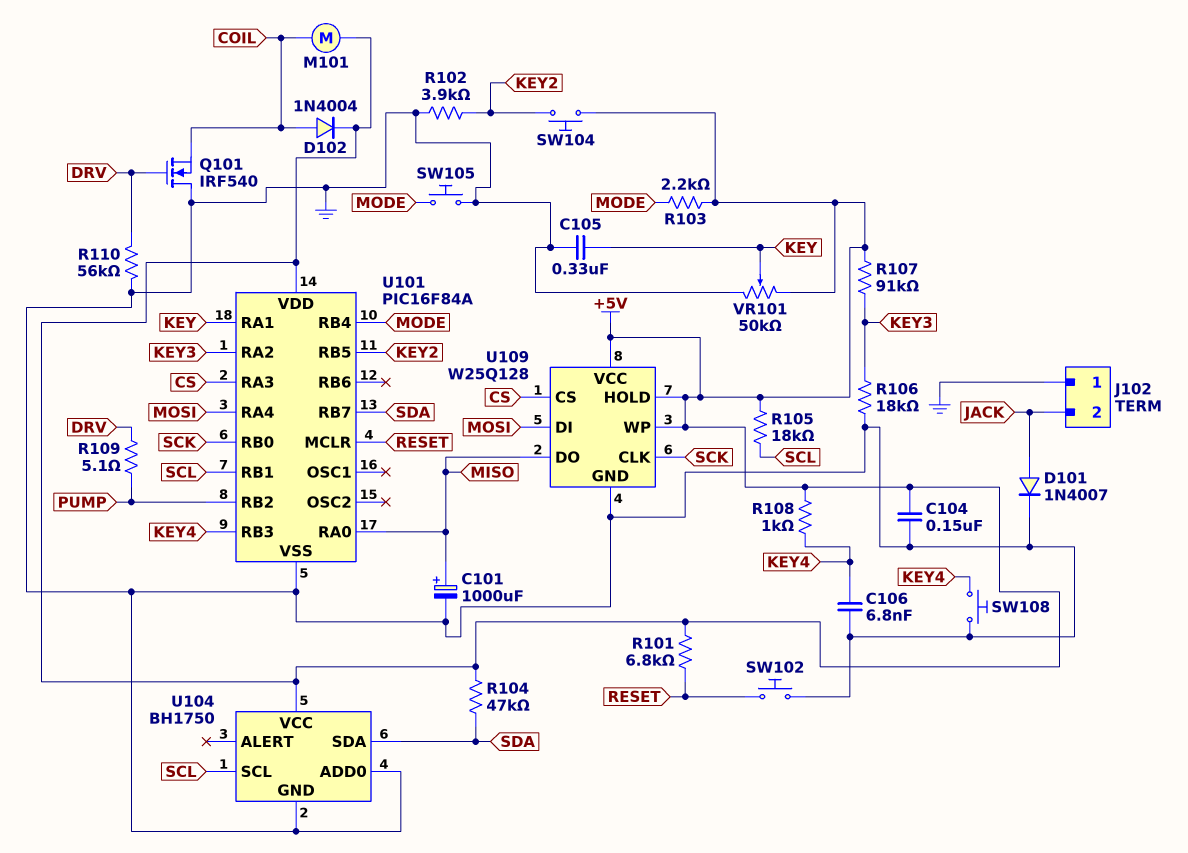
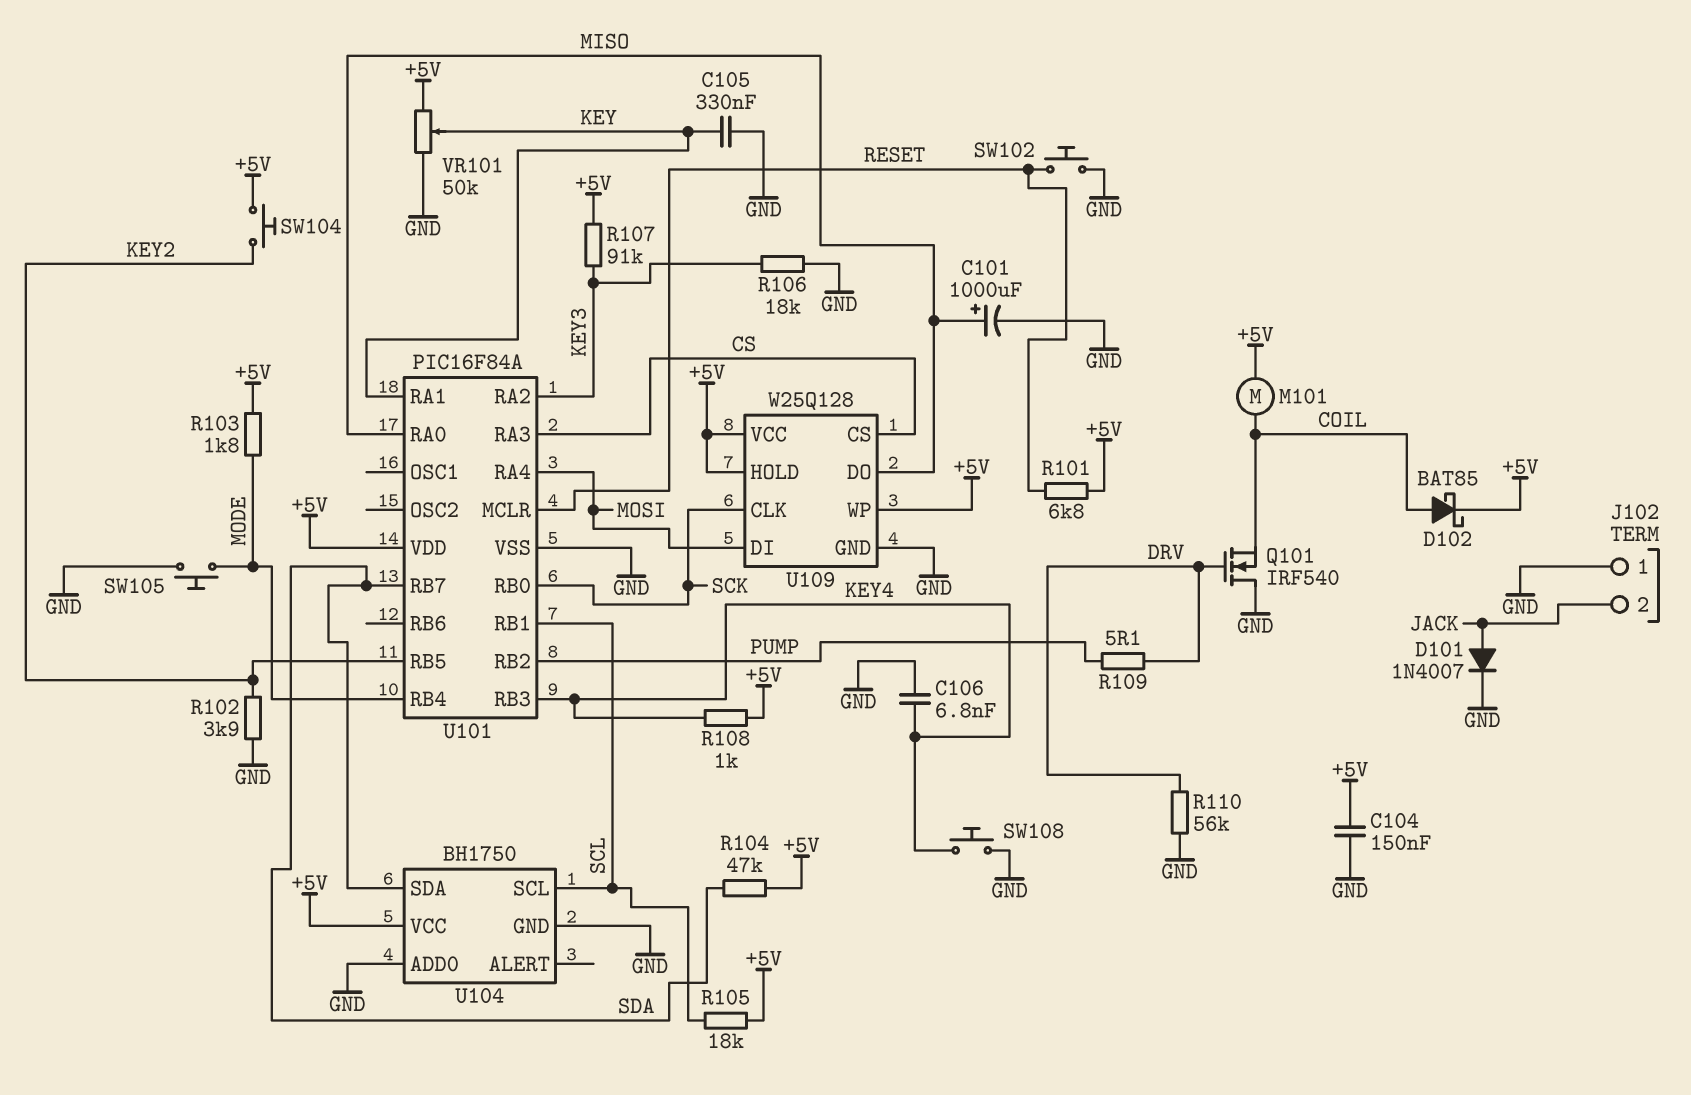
D102: diode 1N4004 (A COIL, K +5V) -> schottky BAT85 (A COIL, K +5V)
R103: 2.2k (+5V, MODE) -> 1.8k (+5V, MODE)

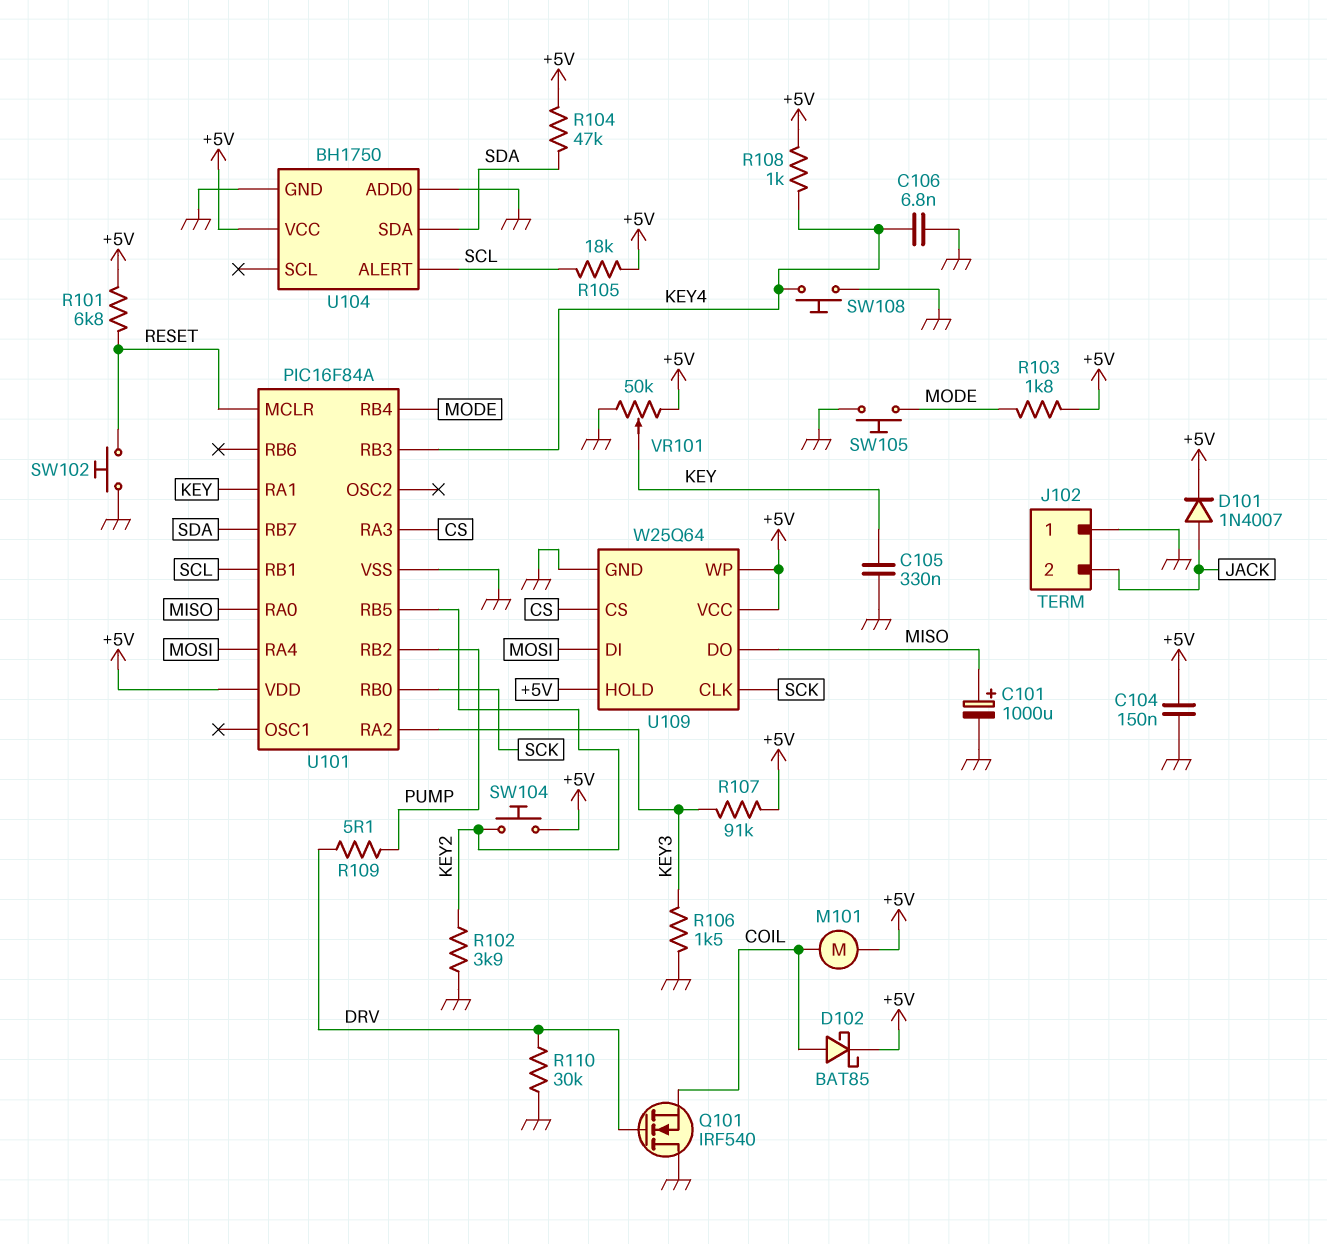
D101: diode 1N4007 (A JACK, K GND) -> diode 1N4007 (A JACK, K +5V)
R106: 18k (GND, KEY3) -> 1.5k (GND, KEY3)
R110: 56k (DRV, GND) -> 30k (DRV, GND)
U104 pin ALERT: none -> SCL
U104 pin SCL: SCL -> none
U109: W25Q128 -> W25Q64

